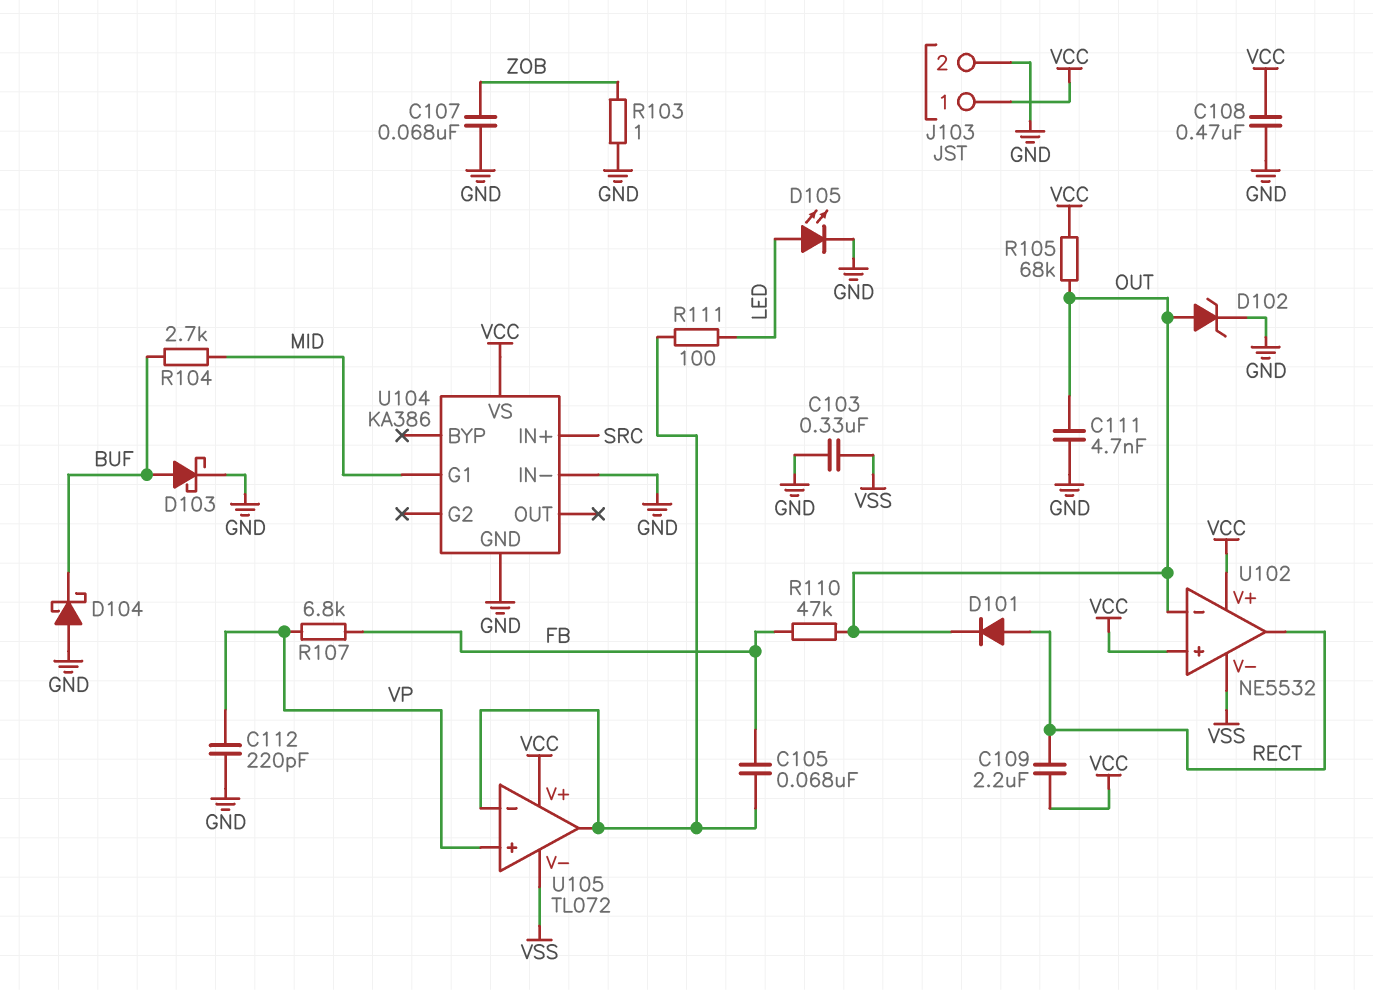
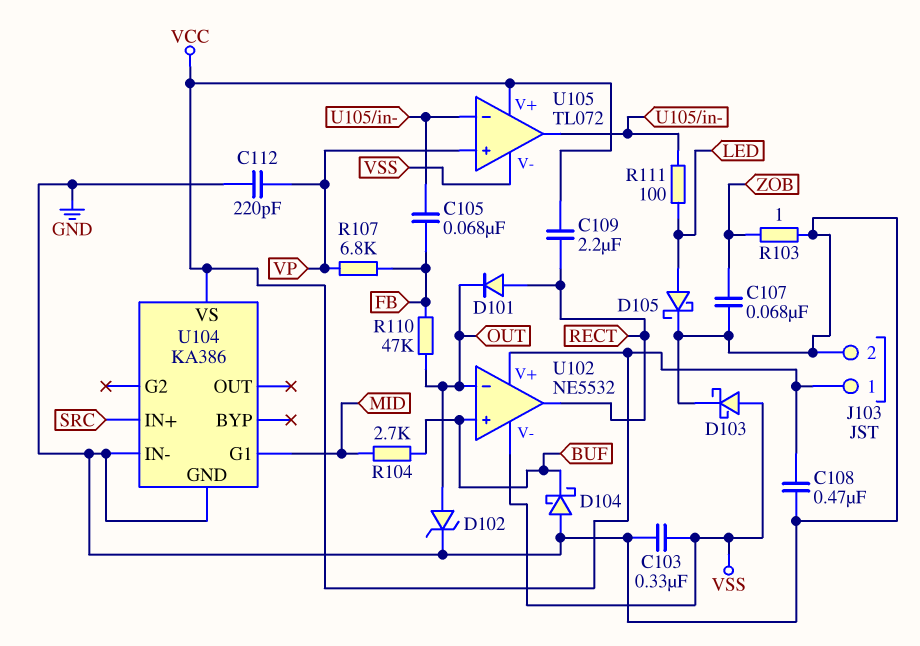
C111: 4.7nF (GND, OUT) -> none
D103: schottky (A BUF, K GND) -> schottky (A VSS, K GND)
D105: LED (A LED, K GND) -> schottky (A LED, K GND)
R105: 68k (OUT, VCC) -> none
U102 pin in+: VCC -> BUF

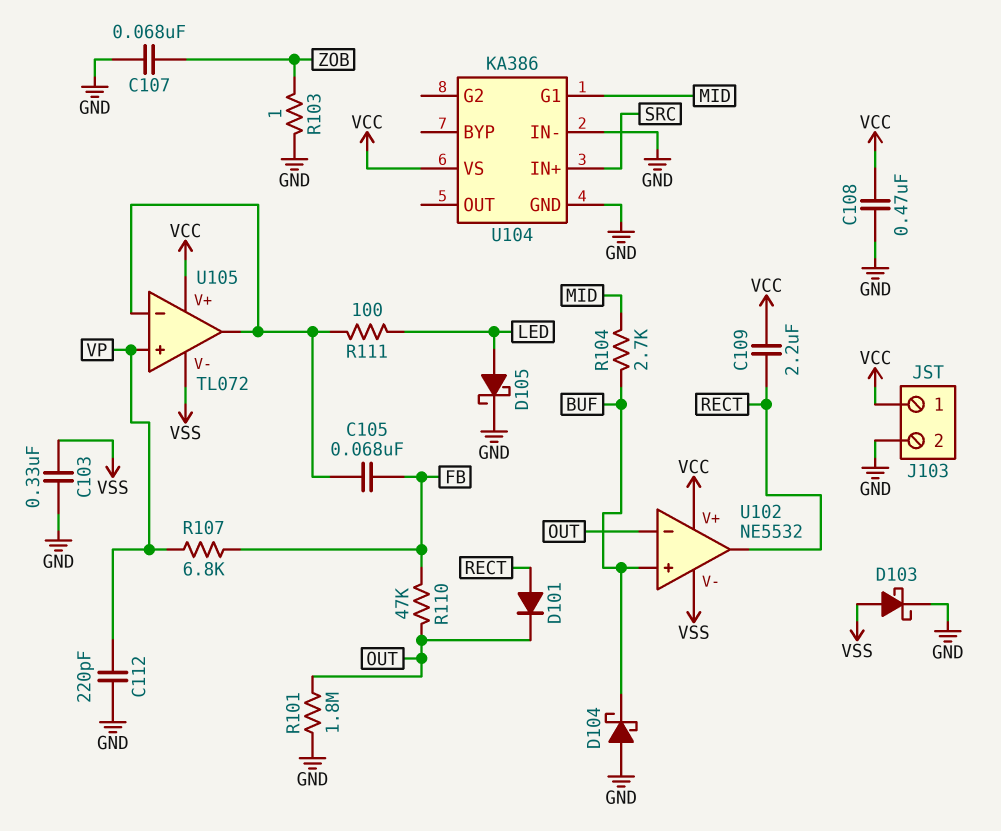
D102: zener (A OUT, K GND) -> none
R101: none -> 1.8M (GND, OUT)

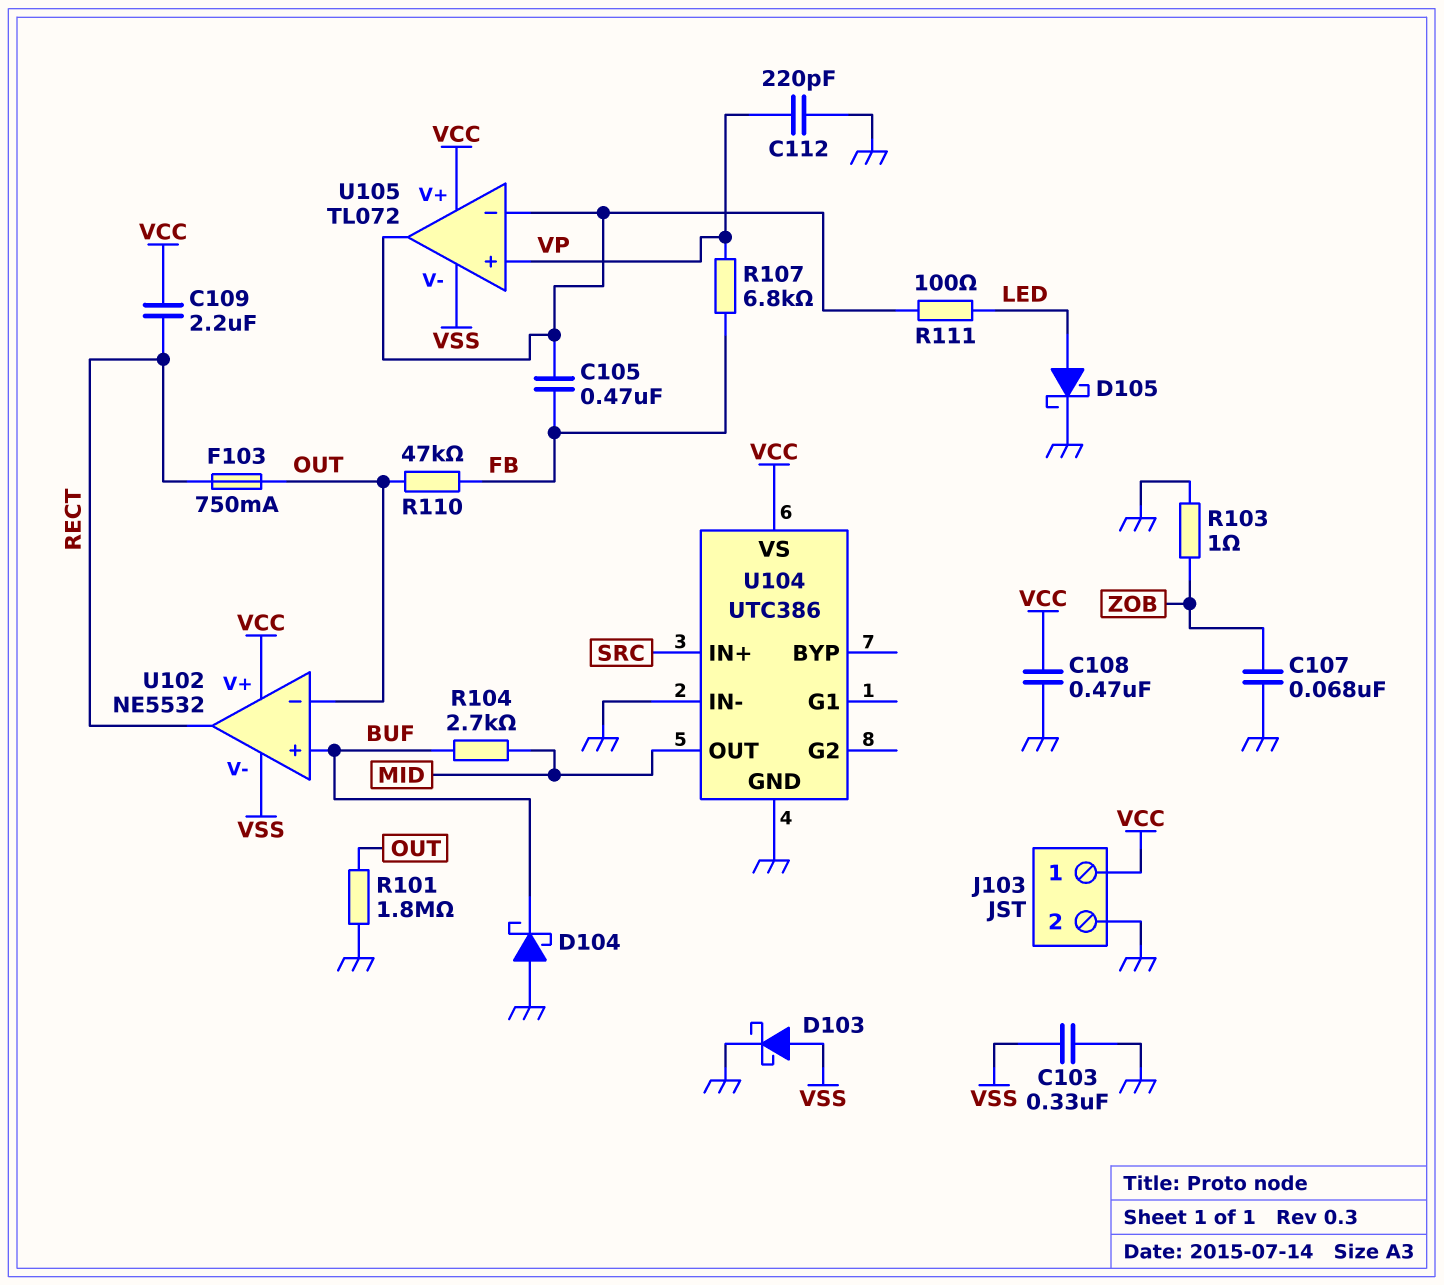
C105: 68nF (FB, U105/in-) -> 470nF (FB, U105/in-)
D101: diode (A RECT, K OUT) -> none
F103: none -> 750mA (OUT, RECT)
U104: KA386 -> UTC386
U104 pin G1: MID -> none
U104 pin OUT: none -> MID

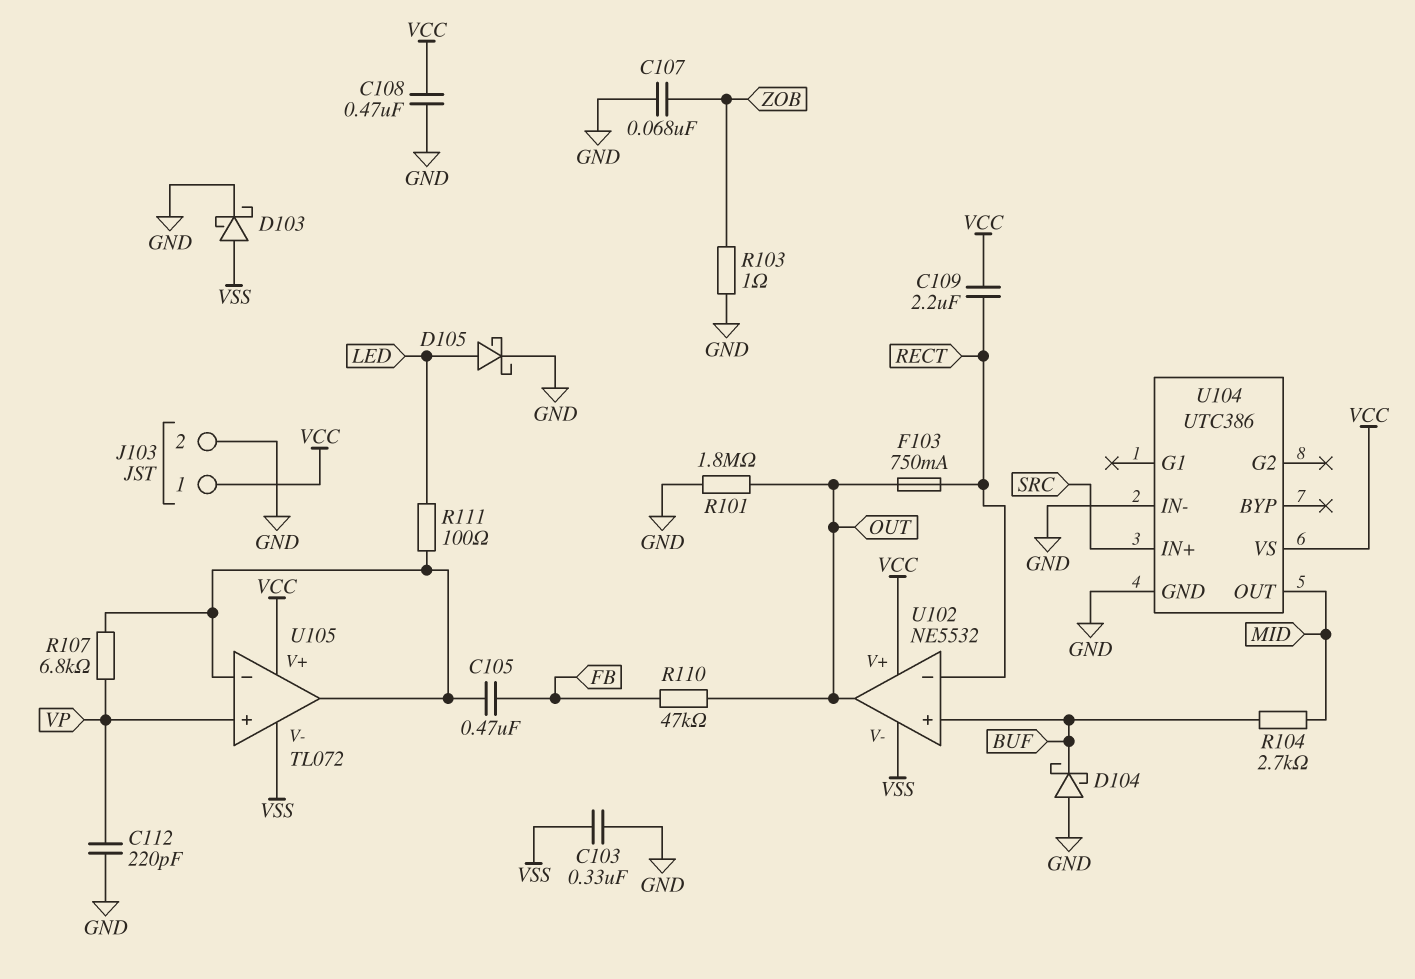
R107: 6.8k (FB, VP) -> 6.8k (U105/in-, VP)
U102 pin in-: OUT -> RECT
U102 pin out: RECT -> OUT

